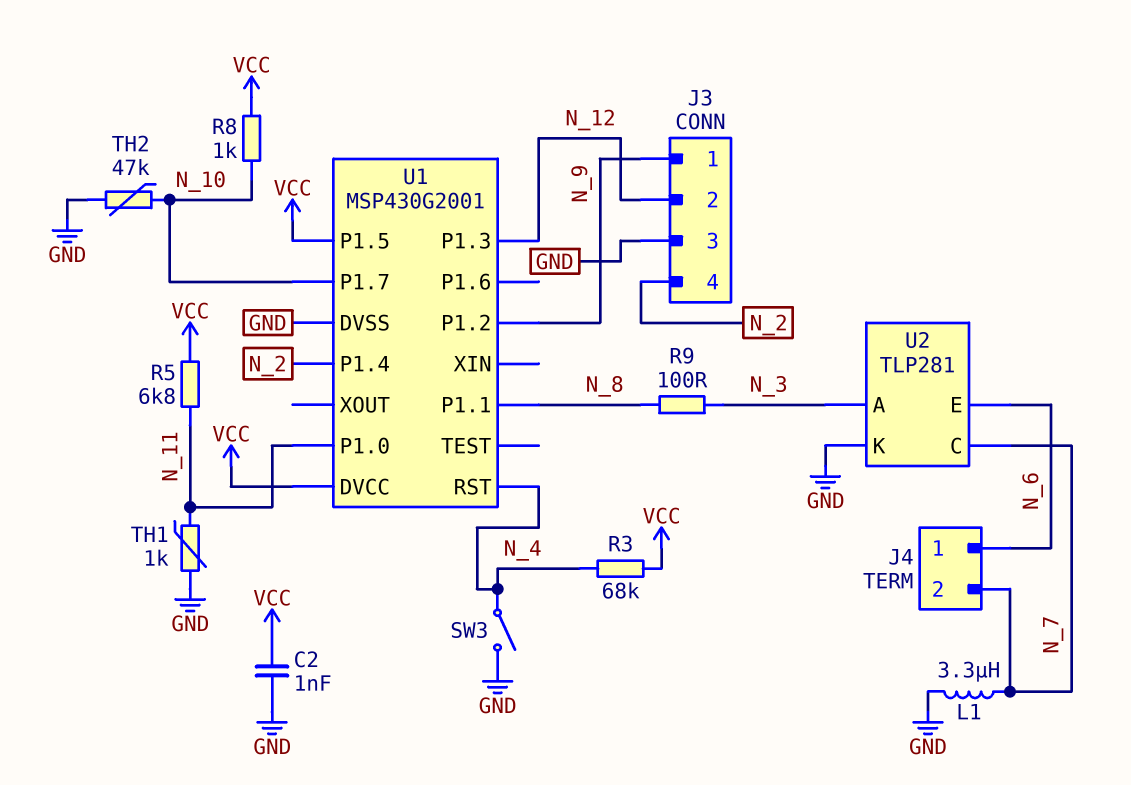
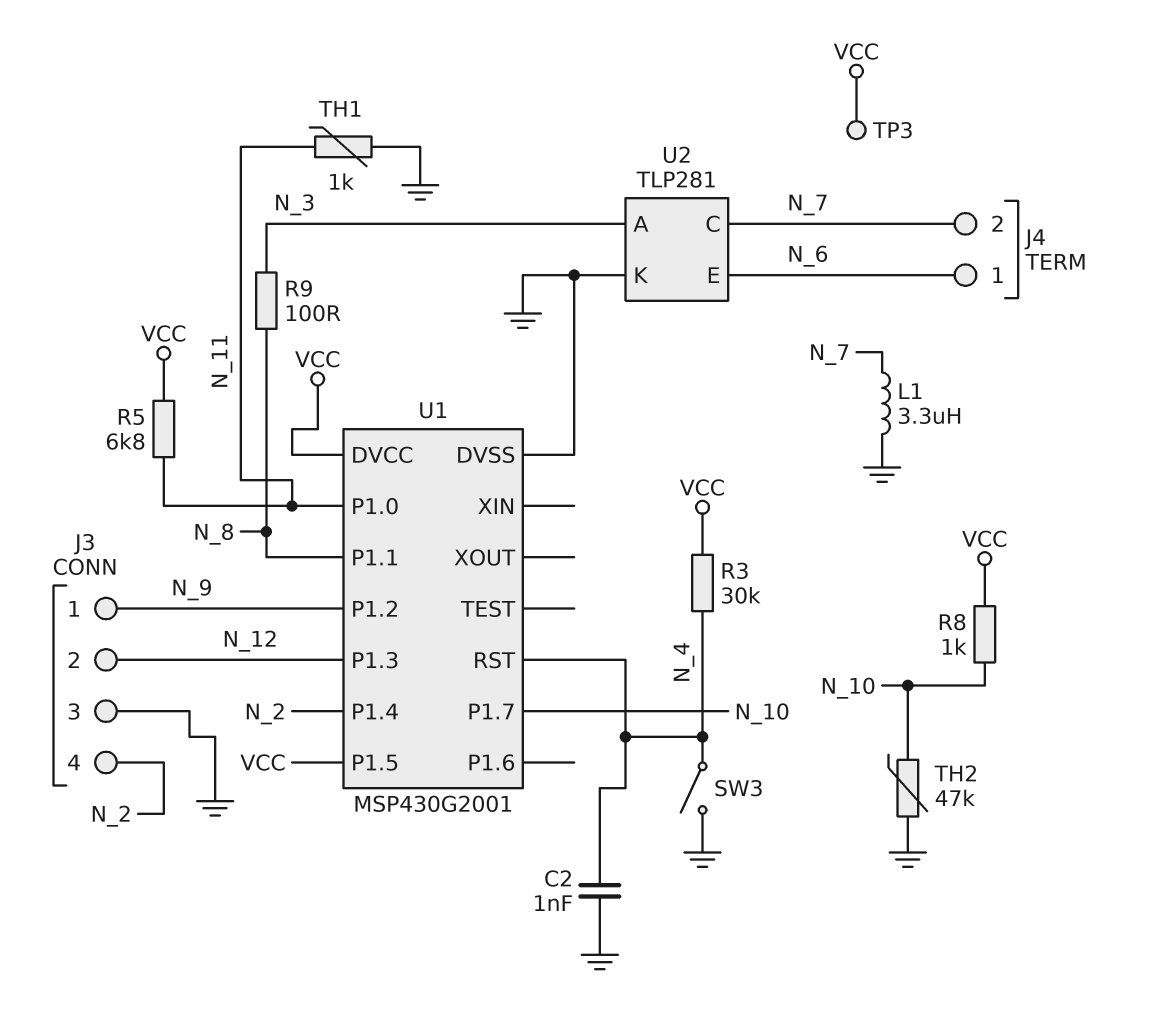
C2: 1nF (GND, VCC) -> 1nF (GND, N_4)
R3: 68k (N_4, VCC) -> 30k (N_4, VCC)
TP3: none -> test point (VCC)

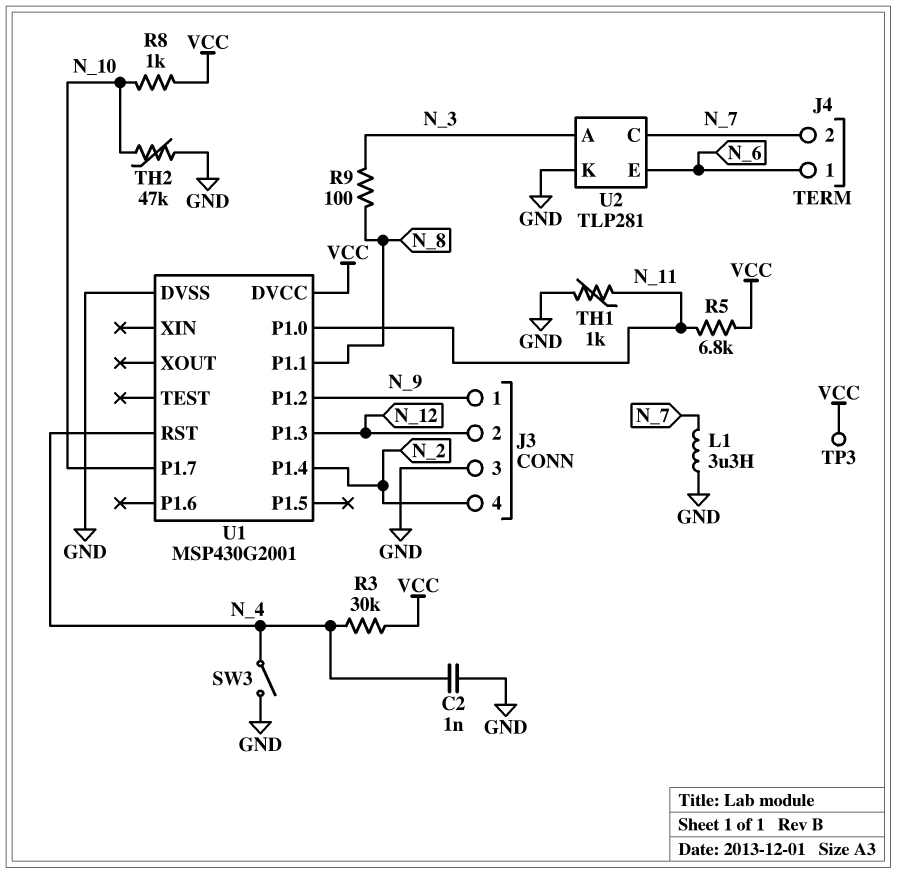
U1 pin P1.5: VCC -> none

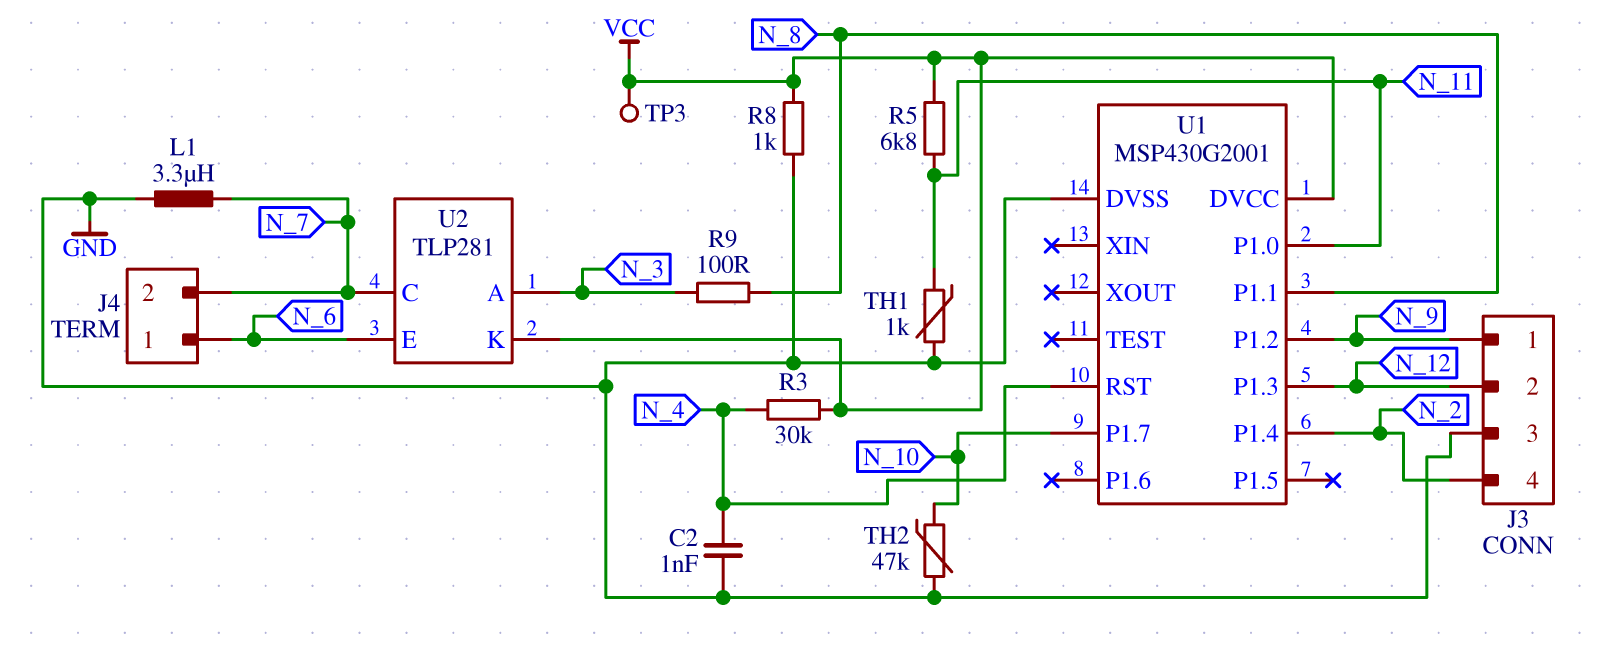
R8: 1k (N_10, VCC) -> 1k (GND, VCC)
SW3: switch (GND, N_4) -> none
U2 pin K: GND -> VCC

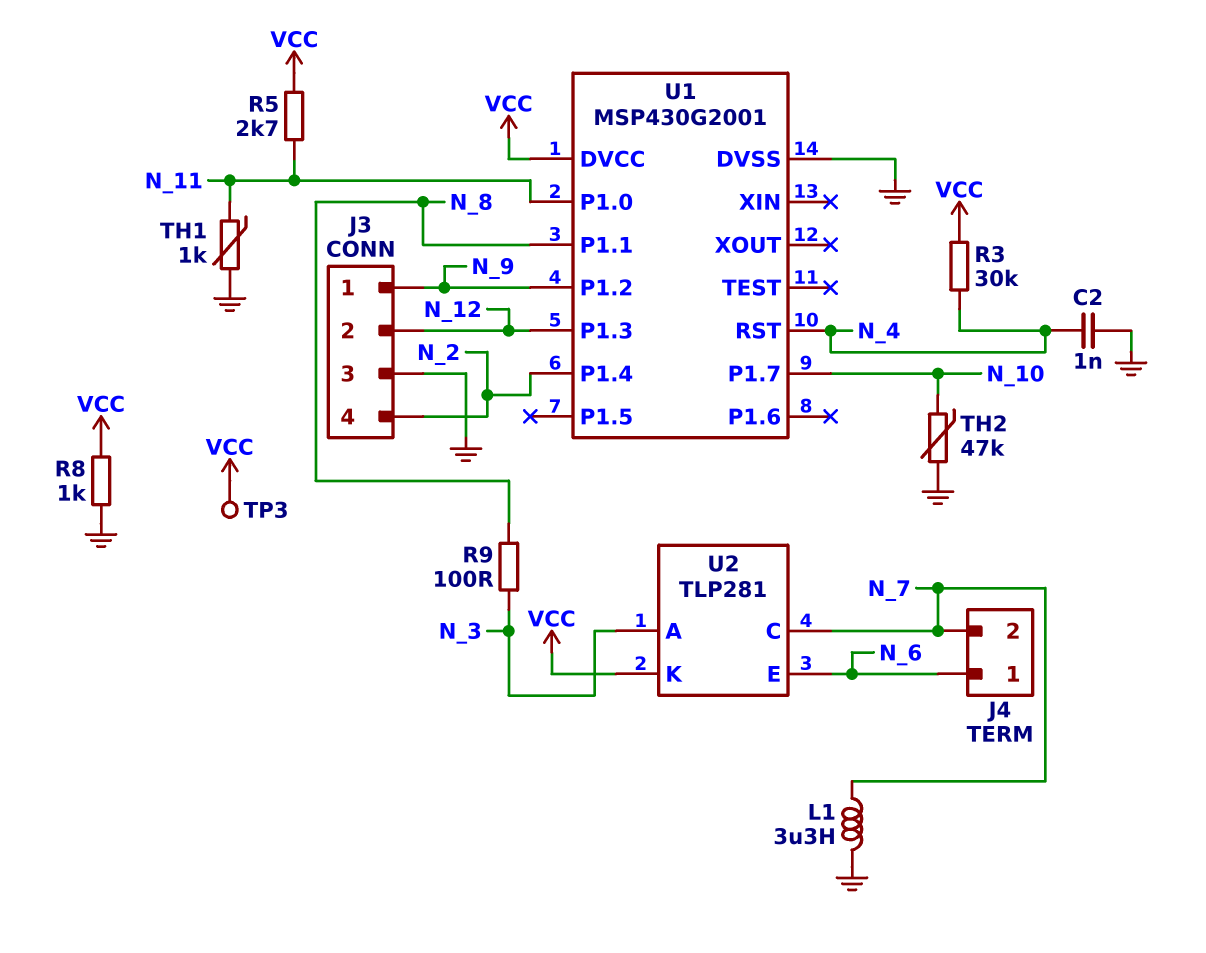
R5: 6.8k (N_11, VCC) -> 2.7k (N_11, VCC)

